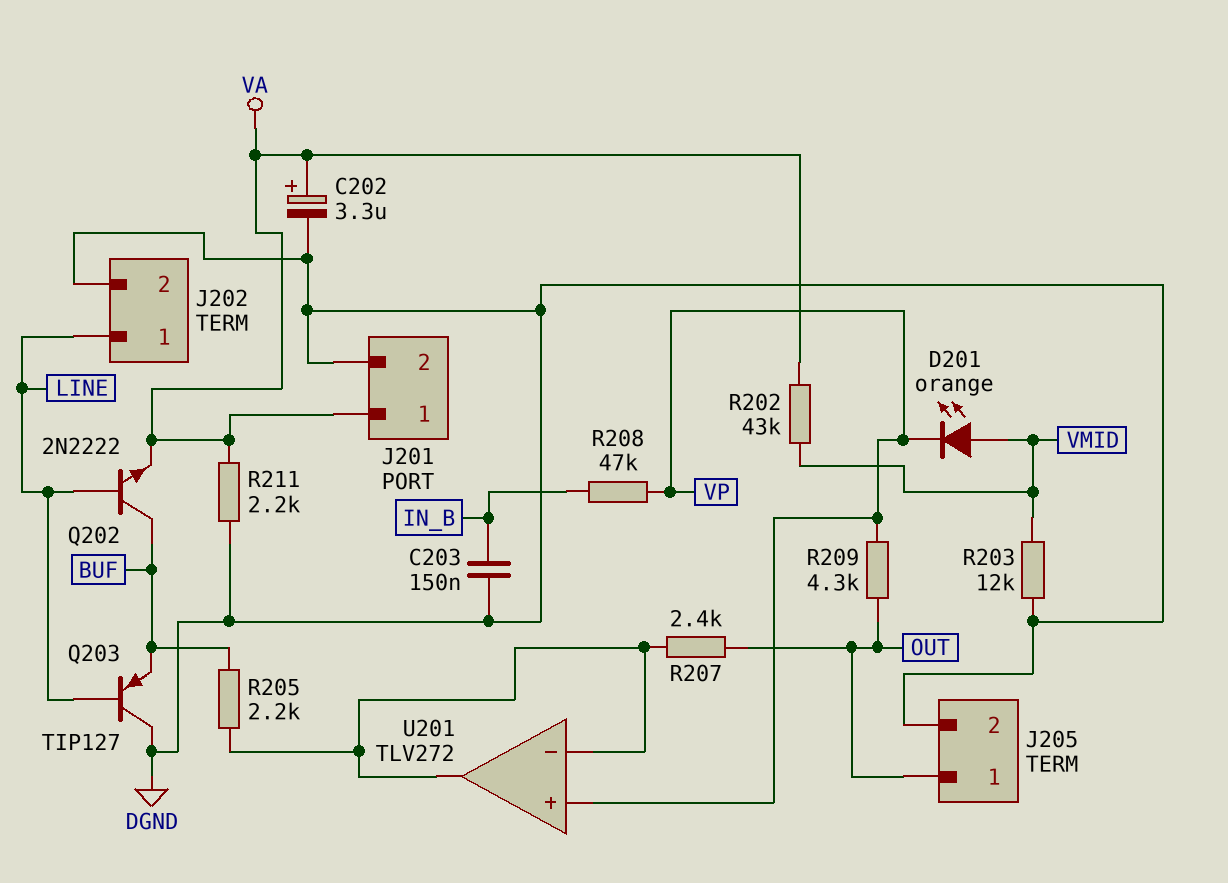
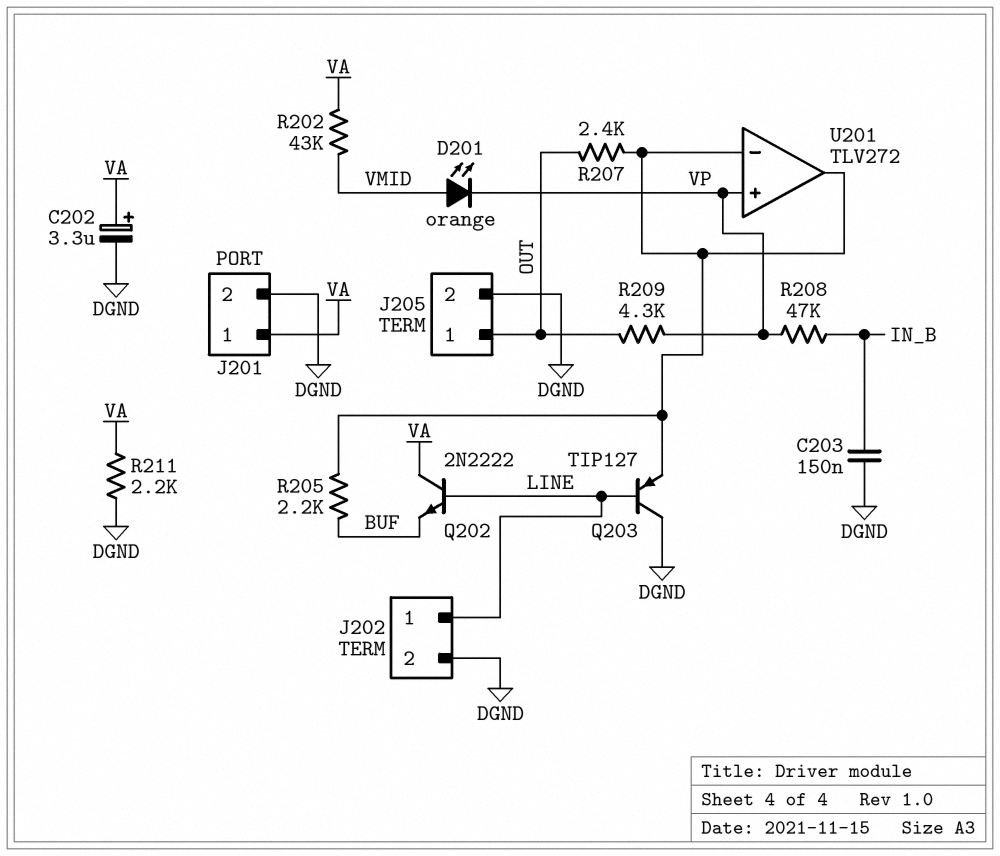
Q202: NPN 2N2222 (B LINE, C BUF, E VA) -> NPN 2N2222 (B LINE, C VA, E BUF)
Q203: PNP TIP127 (B LINE, C DGND, E BUF) -> PNP TIP127 (B LINE, C DGND, E U201/in-)
R203: 12k (DGND, VMID) -> none

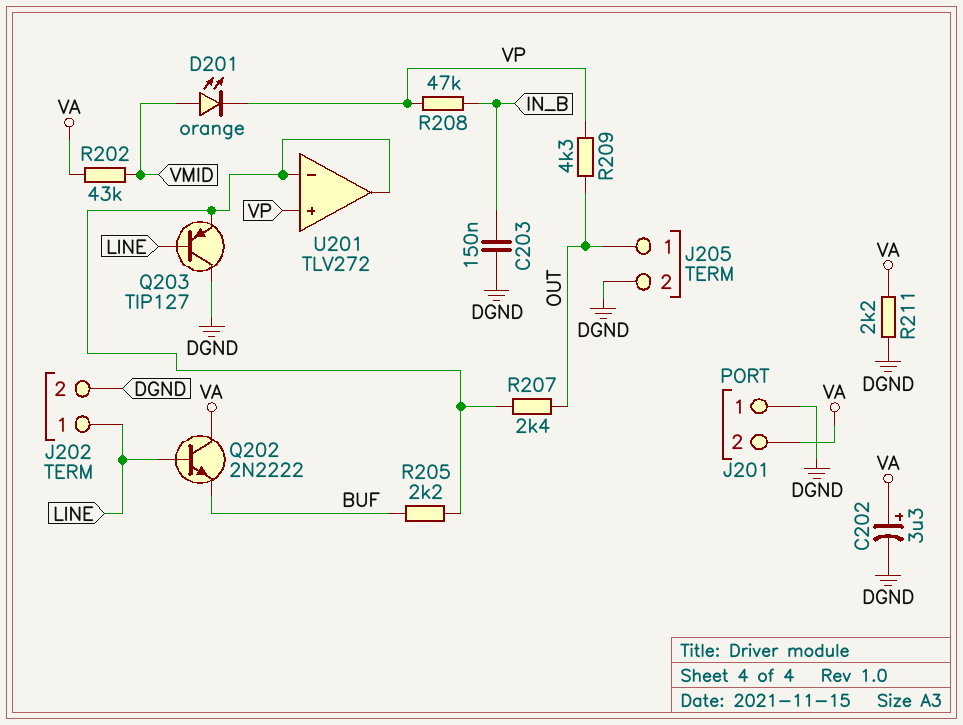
J201 pin 1: VA -> DGND
J201 pin 2: DGND -> VA

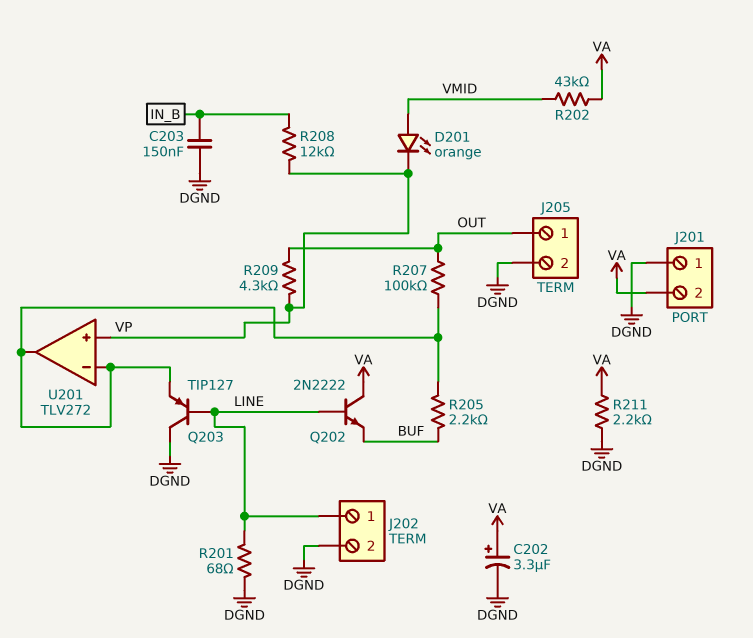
R201: none -> 68 (DGND, LINE)
R207: 2.4k (OUT, U201/in-) -> 100k (OUT, U201/in-)
R208: 47k (IN_B, VP) -> 12k (IN_B, VP)

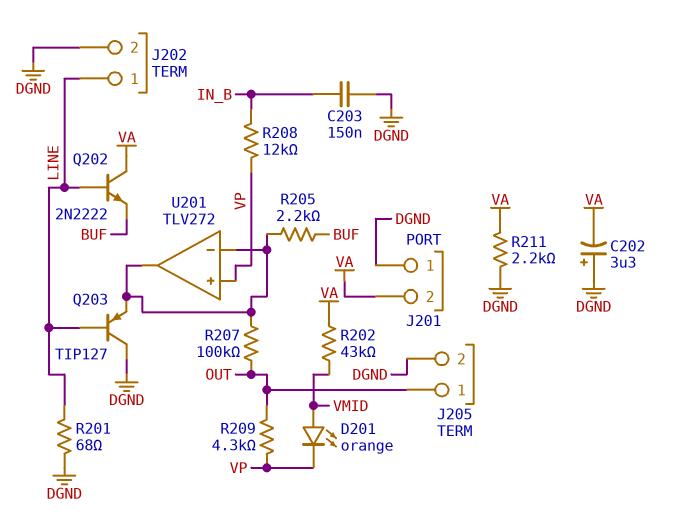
C202: 3.3uF (plus VA, minus DGND) -> 3.3uF (plus DGND, minus VA)

